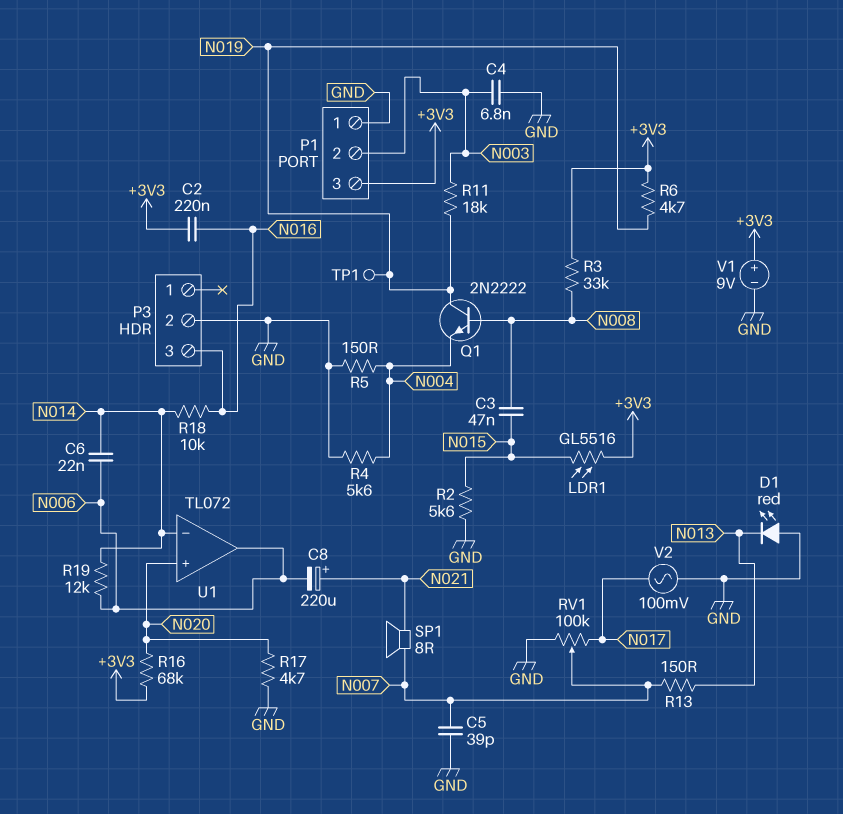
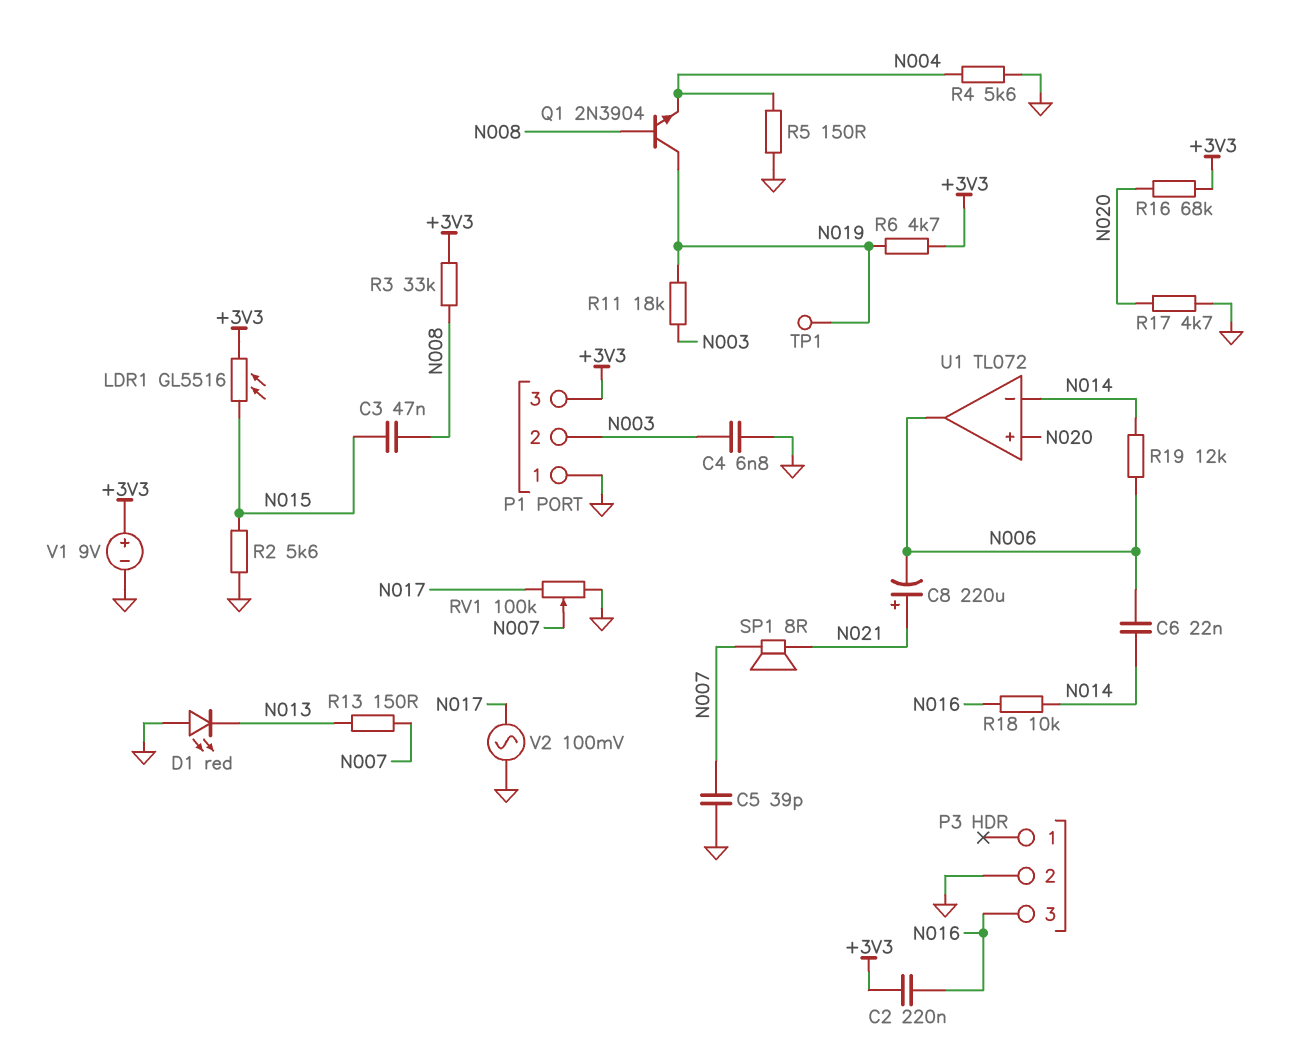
Q1: NPN 2N2222 (B N008, C N019, E N004) -> NPN 2N3904 (B N008, C N019, E N004)

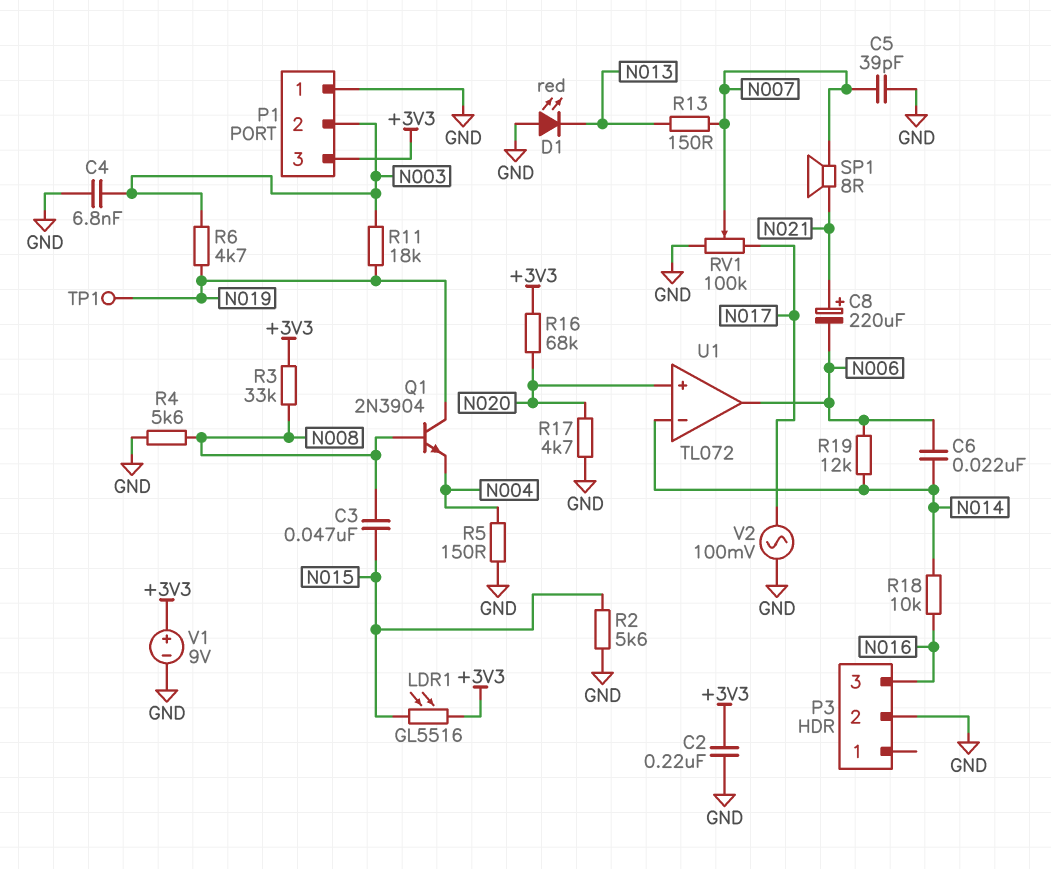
C2: 220nF (+3V3, N016) -> 220nF (+3V3, GND)
R4: 5.6k (GND, N004) -> 5.6k (GND, N008)
R6: 4.7k (+3V3, N019) -> 4.7k (N003, N019)

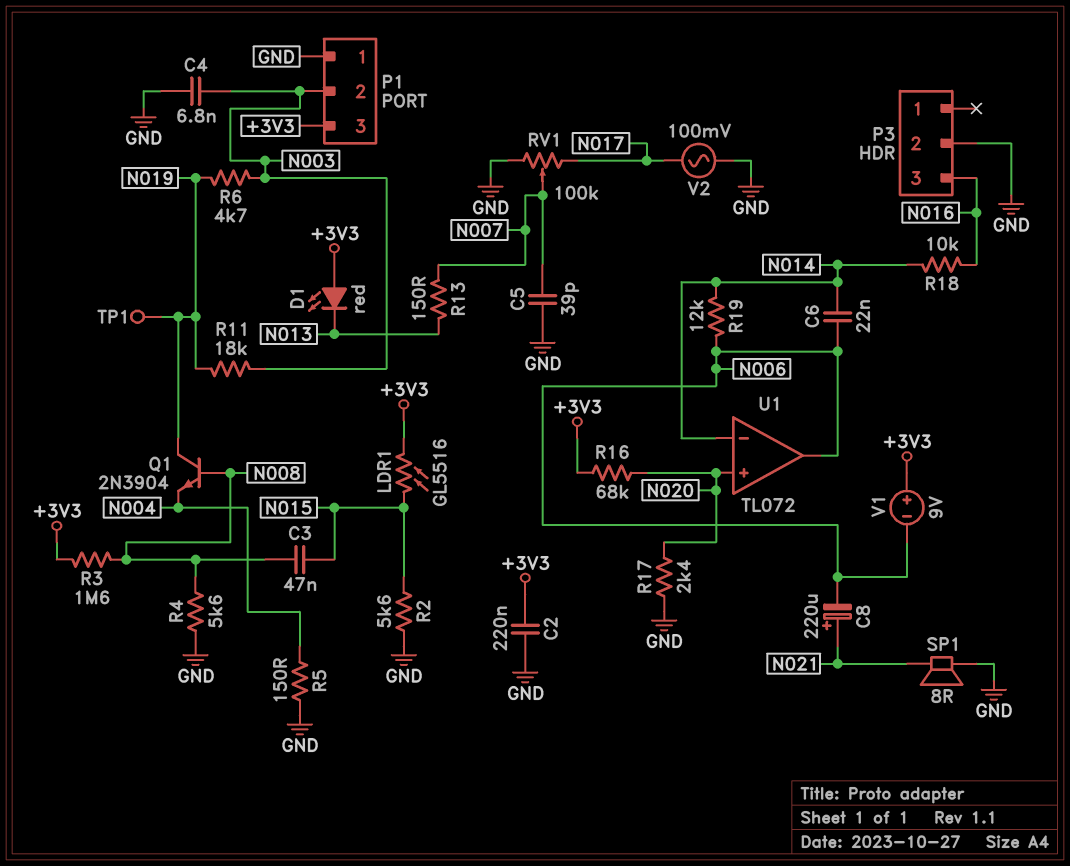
D1: LED red (A GND, K N013) -> LED red (A +3V3, K N013)
R3: 33k (+3V3, N008) -> 1.6M (+3V3, N008)
R17: 4.7k (GND, N020) -> 2.4k (GND, N020)
SP1: speaker 8R (N007, N021) -> speaker 8R (GND, N021)
V1: 9V (plus +3V3, minus GND) -> 9V (plus +3V3, minus N006)

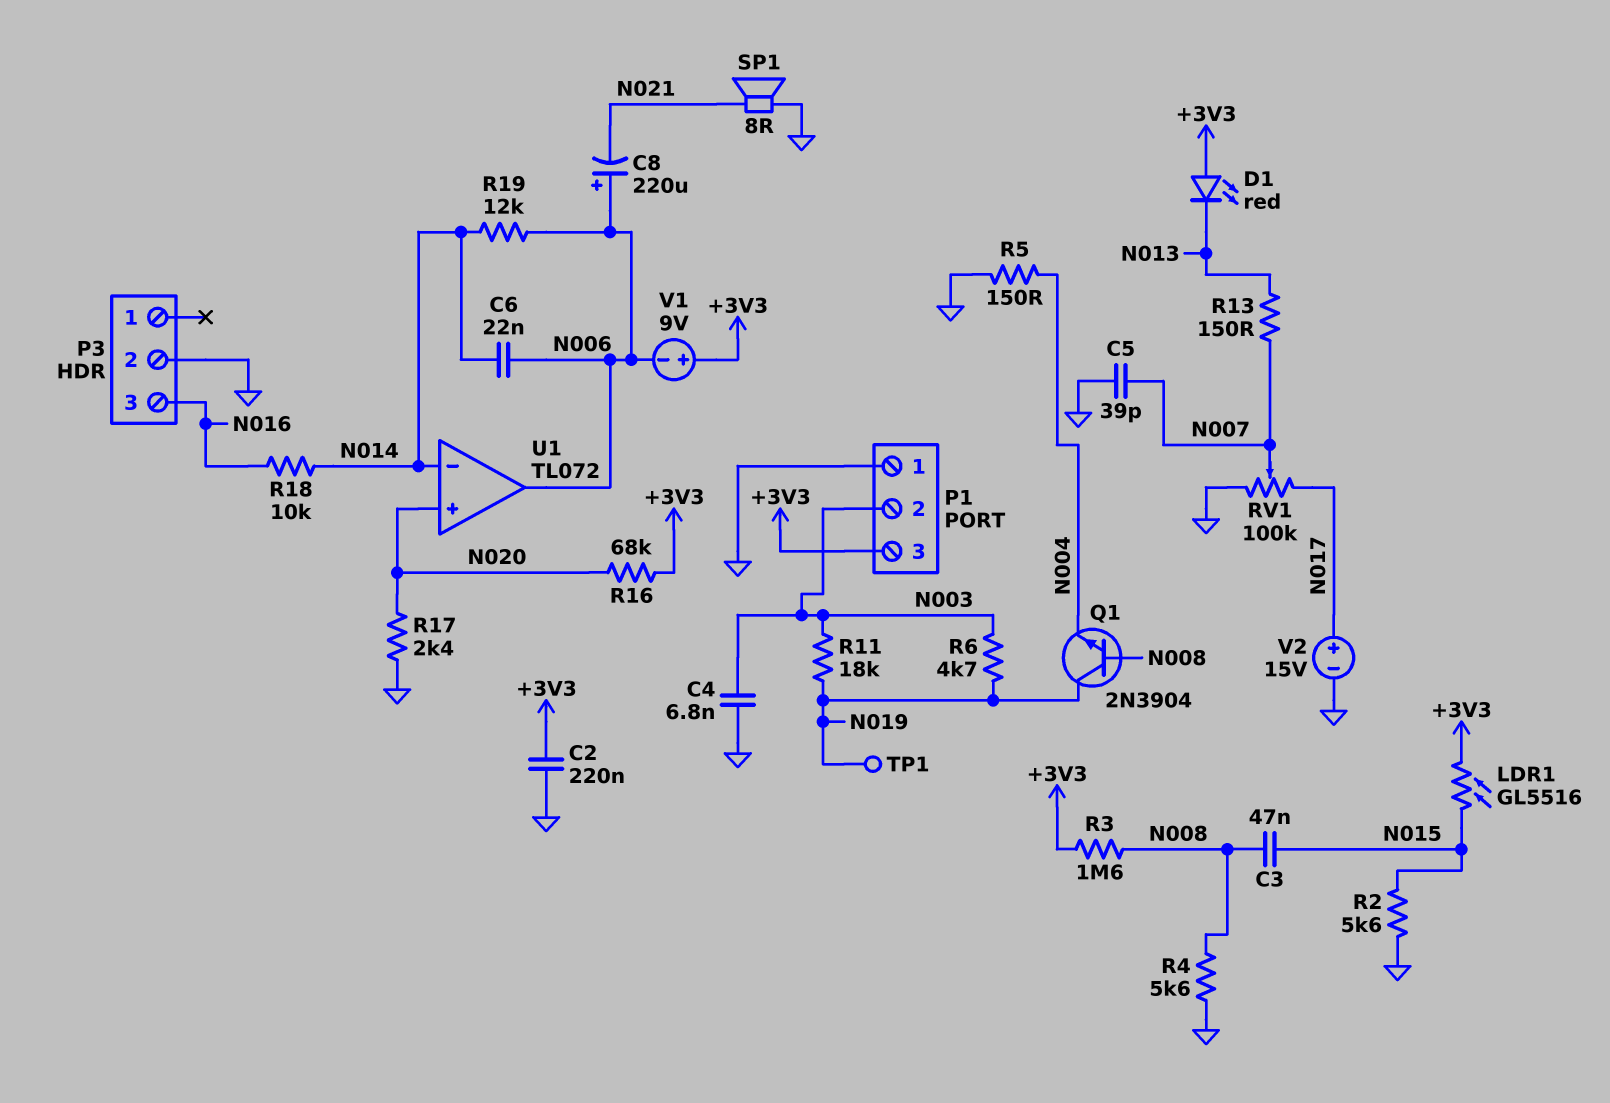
C8: 220uF (plus N021, minus N006) -> 220uF (plus N006, minus N021)
V2: AC 100mV (GND, N017) -> 15V (plus N017, minus GND)

